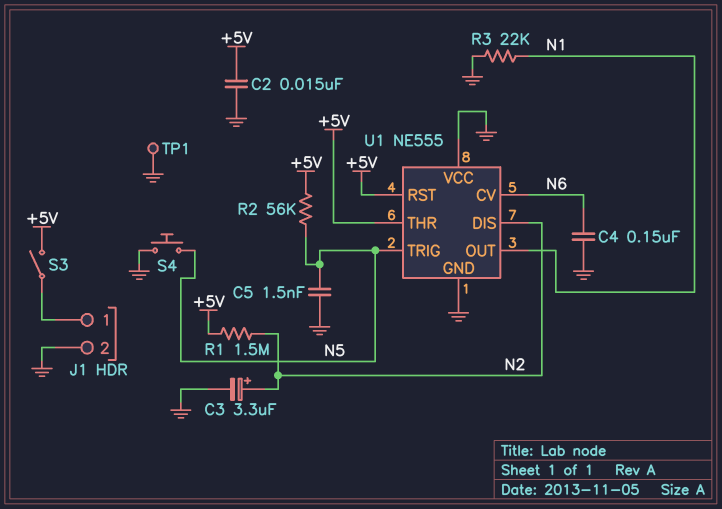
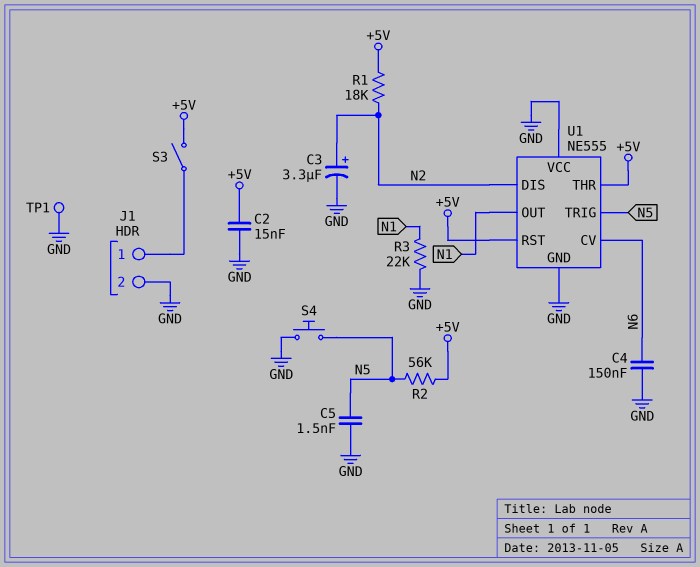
R1: 1.5M (+5V, N2) -> 18k (+5V, N2)

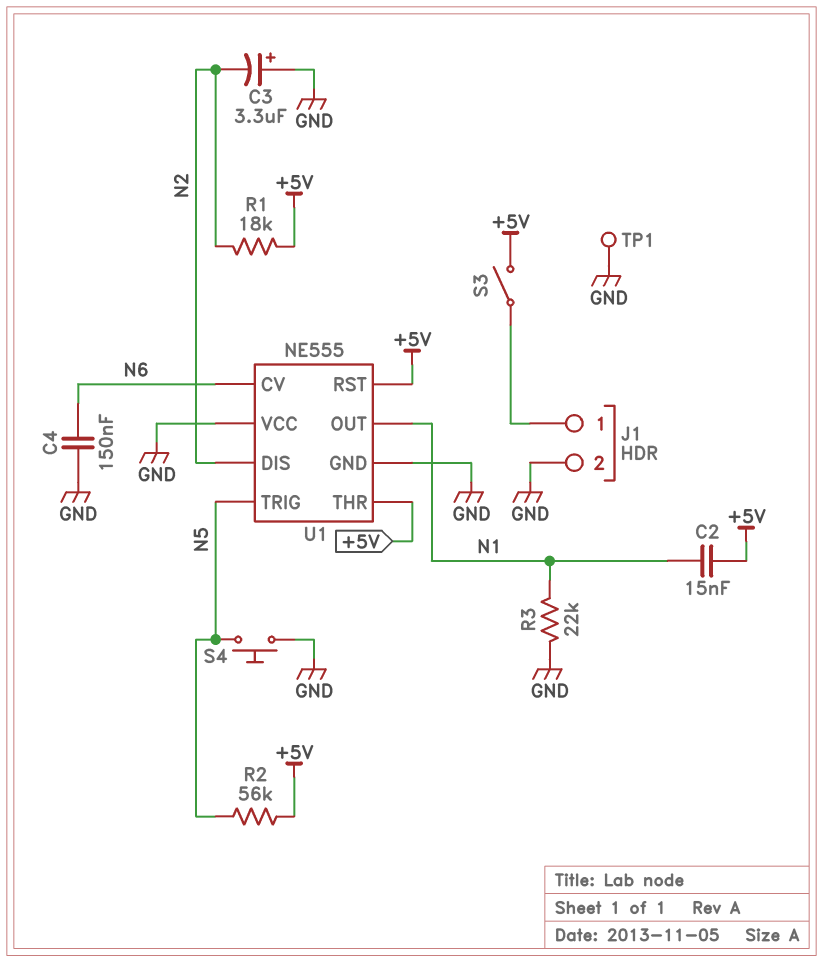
C2: 15nF (+5V, GND) -> 15nF (+5V, N1)
C3: 3.3uF (plus N2, minus GND) -> 3.3uF (plus GND, minus N2)
C5: 1.5nF (GND, N5) -> none

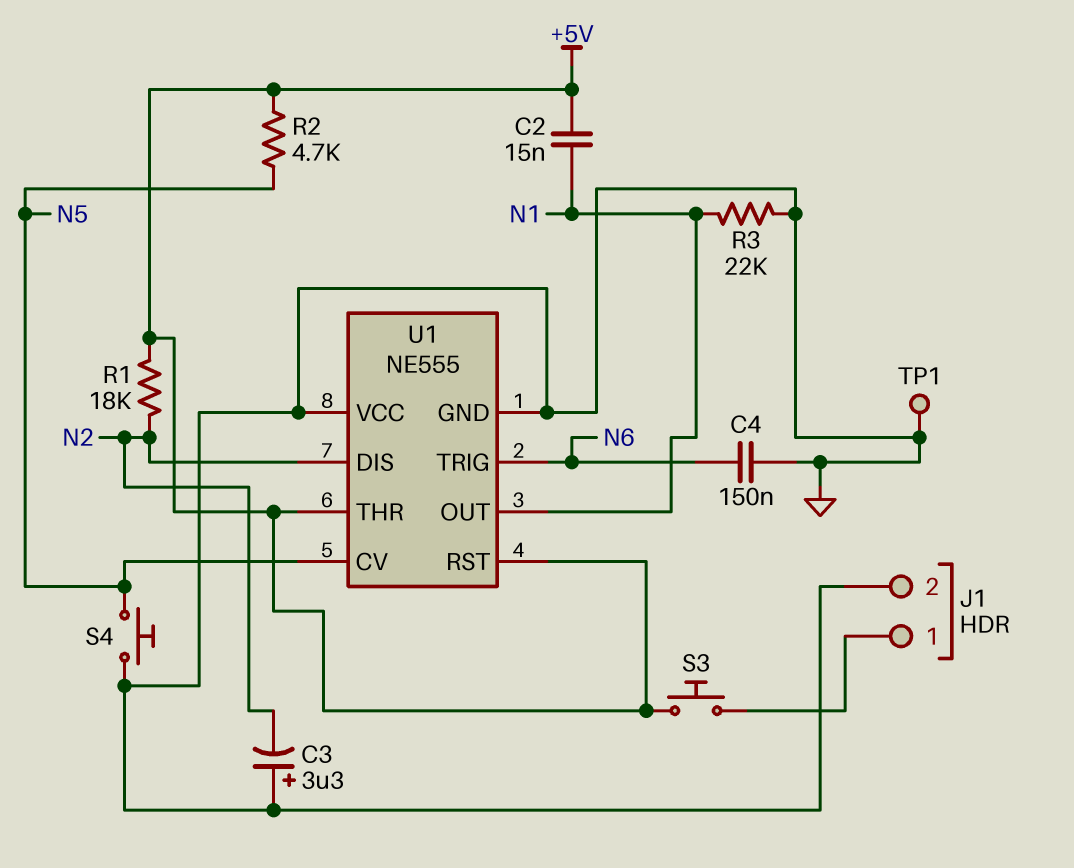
R2: 56k (+5V, N5) -> 4.7k (+5V, N5)
S3: switch (+5V, J1/1) -> button (+5V, J1/1)
U1 pin CV: N6 -> N5
U1 pin TRIG: N5 -> N6

